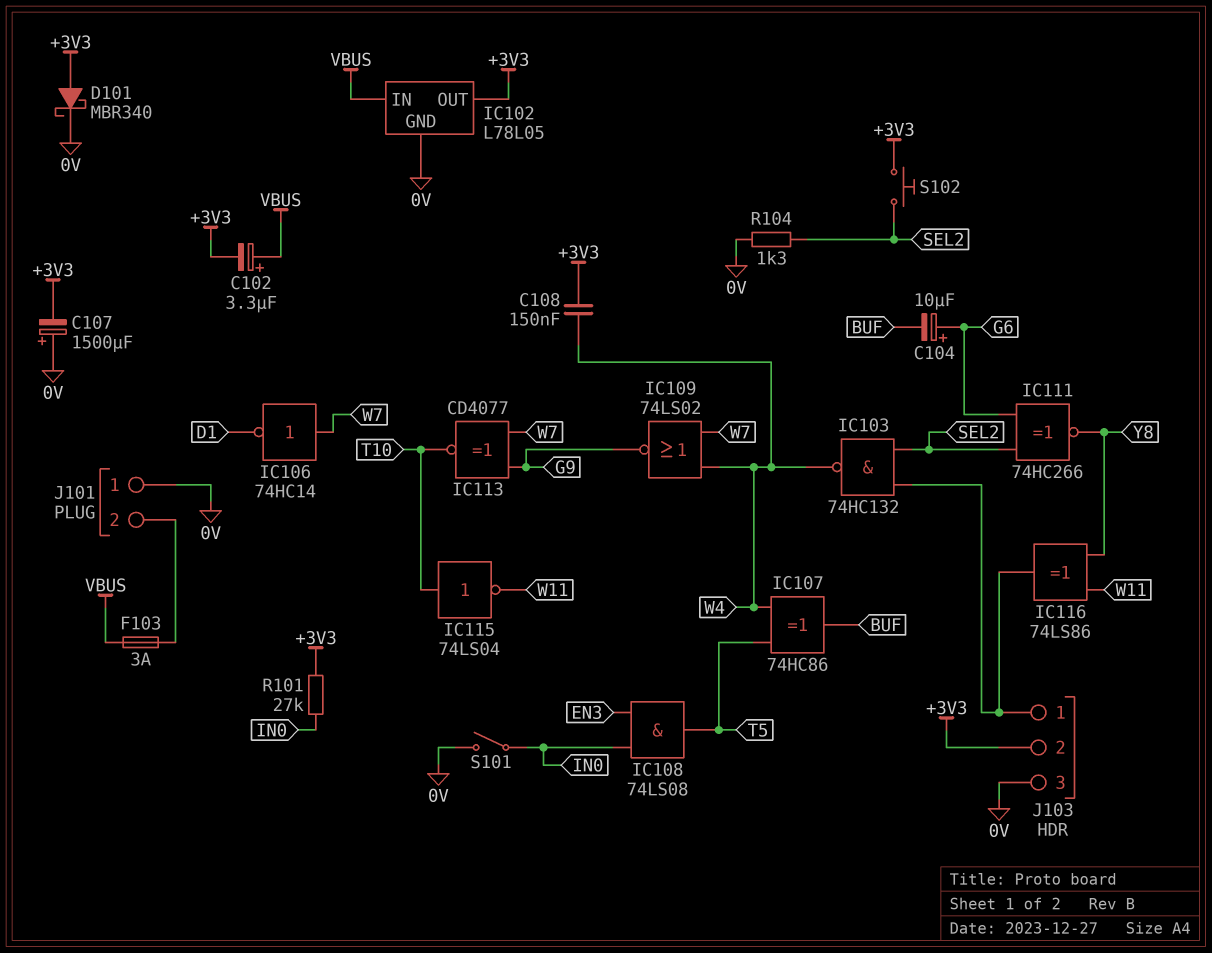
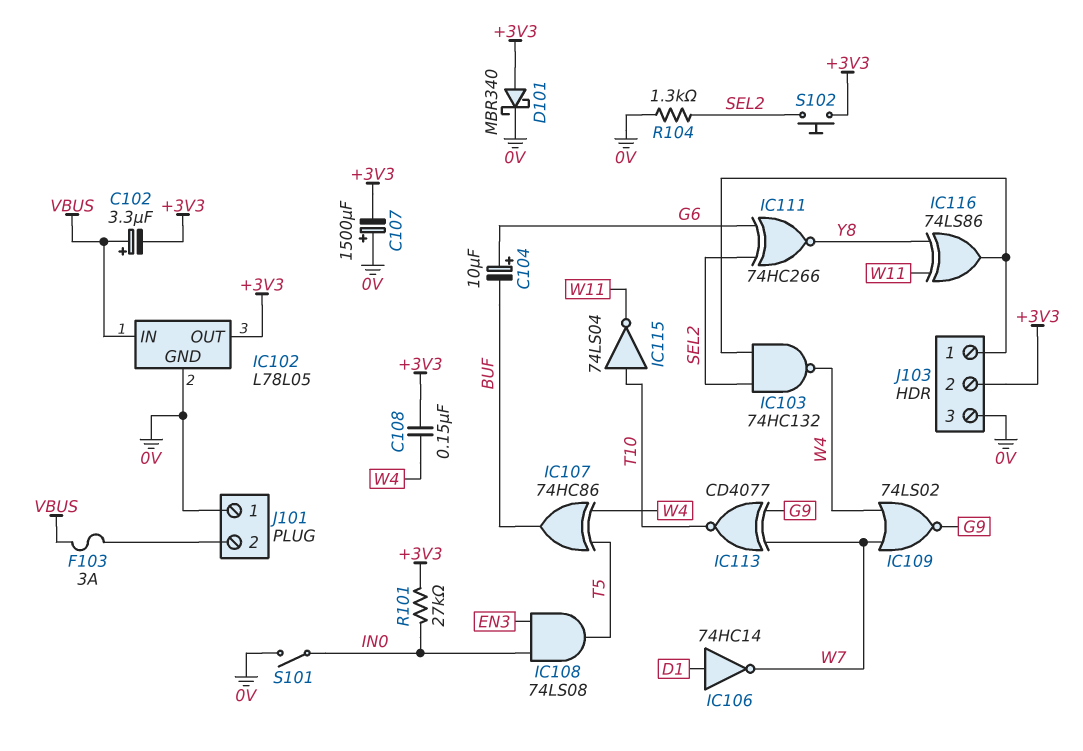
IC106: NOT 74HC14 (in W7, out D1) -> NOT 74HC14 (in D1, out W7)

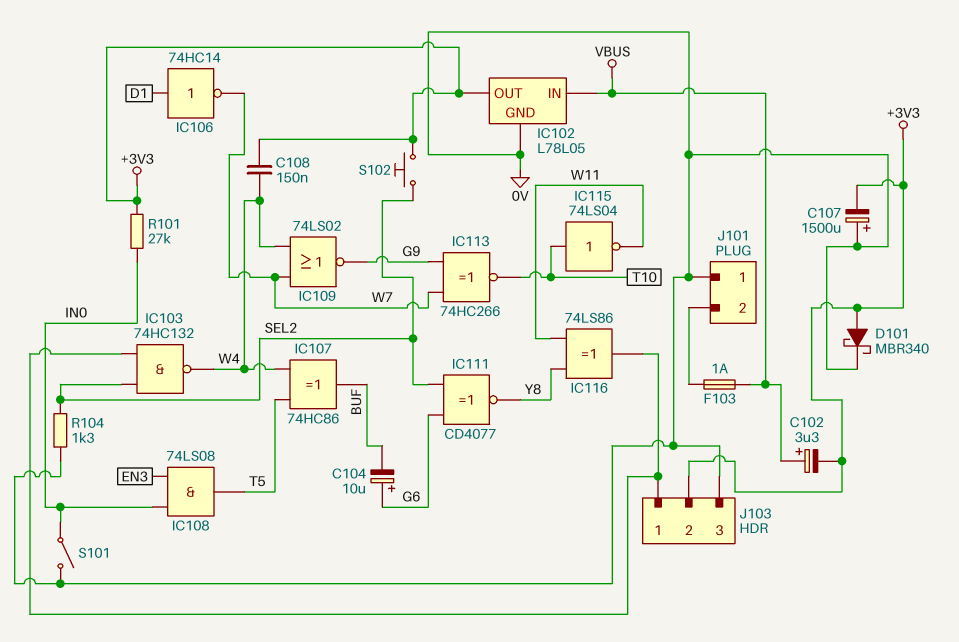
F103: 3A (J101/2, VBUS) -> 1A (J101/2, VBUS)
IC111: XNOR 74HC266 (in G6, in SEL2, out Y8) -> XNOR CD4077 (in G6, in SEL2, out Y8)
IC113: XNOR CD4077 (in G9, in W7, out T10) -> XNOR 74HC266 (in G9, in W7, out T10)

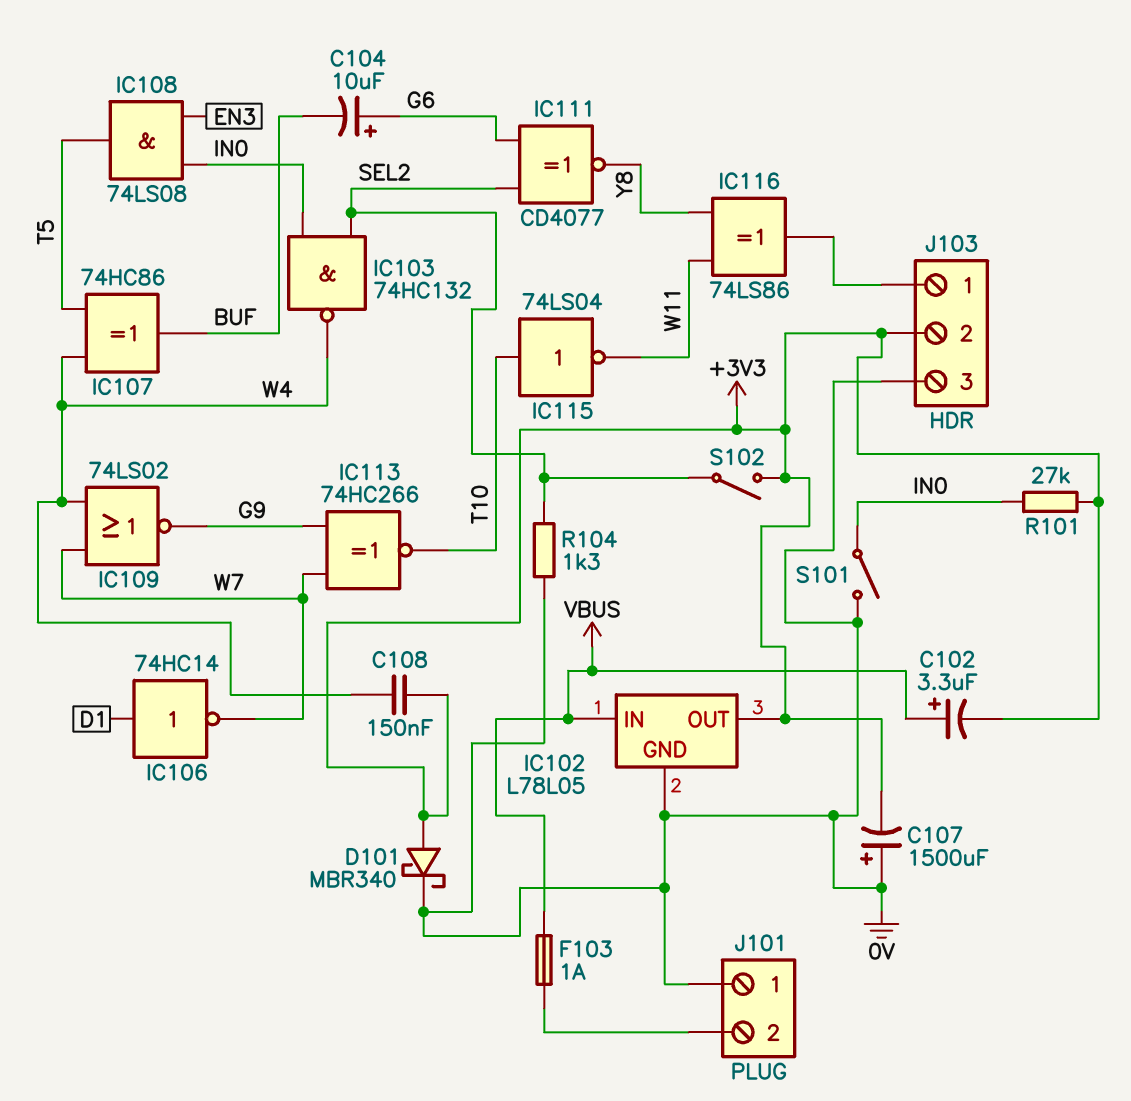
IC103: NAND 74HC132 (in J103/1, in SEL2, out W4) -> NAND 74HC132 (in IN0, in SEL2, out W4)
S102: button (+3V3, SEL2) -> switch (+3V3, SEL2)

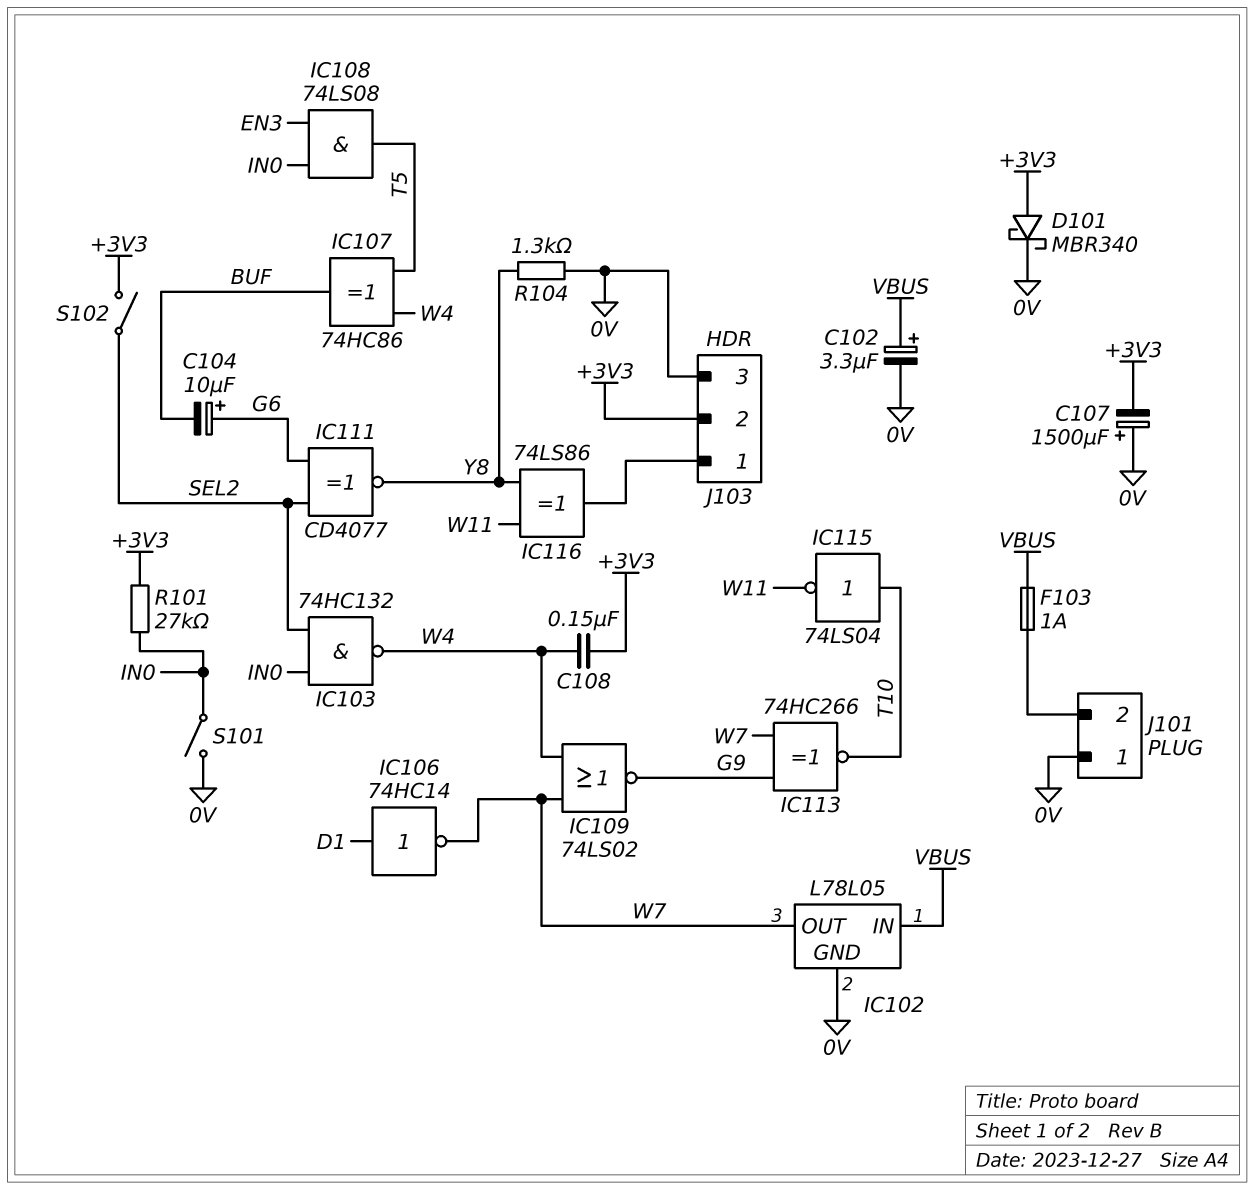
C102: 3.3uF (plus VBUS, minus +3V3) -> 3.3uF (plus VBUS, minus 0V)
IC102 pin OUT: +3V3 -> W7
R104: 1.3k (0V, SEL2) -> 1.3k (0V, Y8)

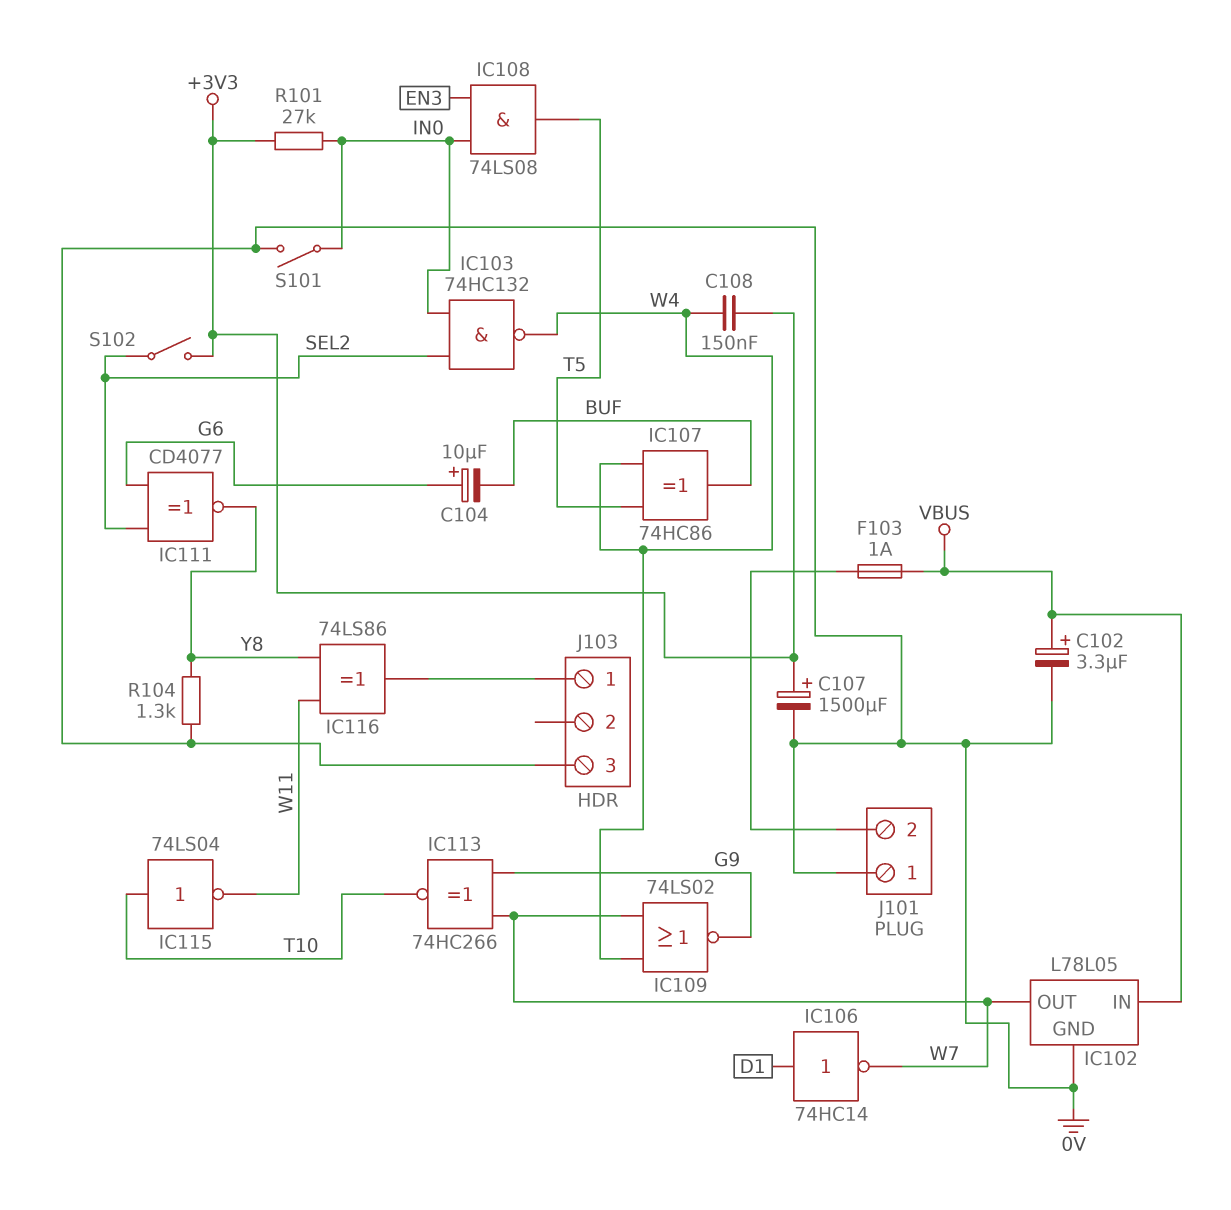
C107: 1500uF (plus 0V, minus +3V3) -> 1500uF (plus +3V3, minus 0V)
D101: schottky MBR340 (A +3V3, K 0V) -> none
J103 pin 2: +3V3 -> none

